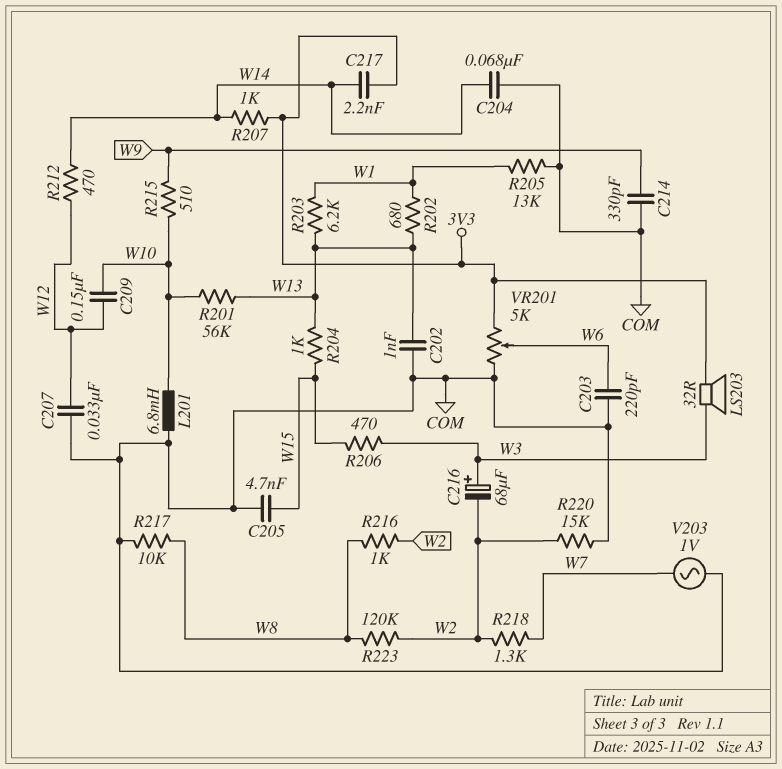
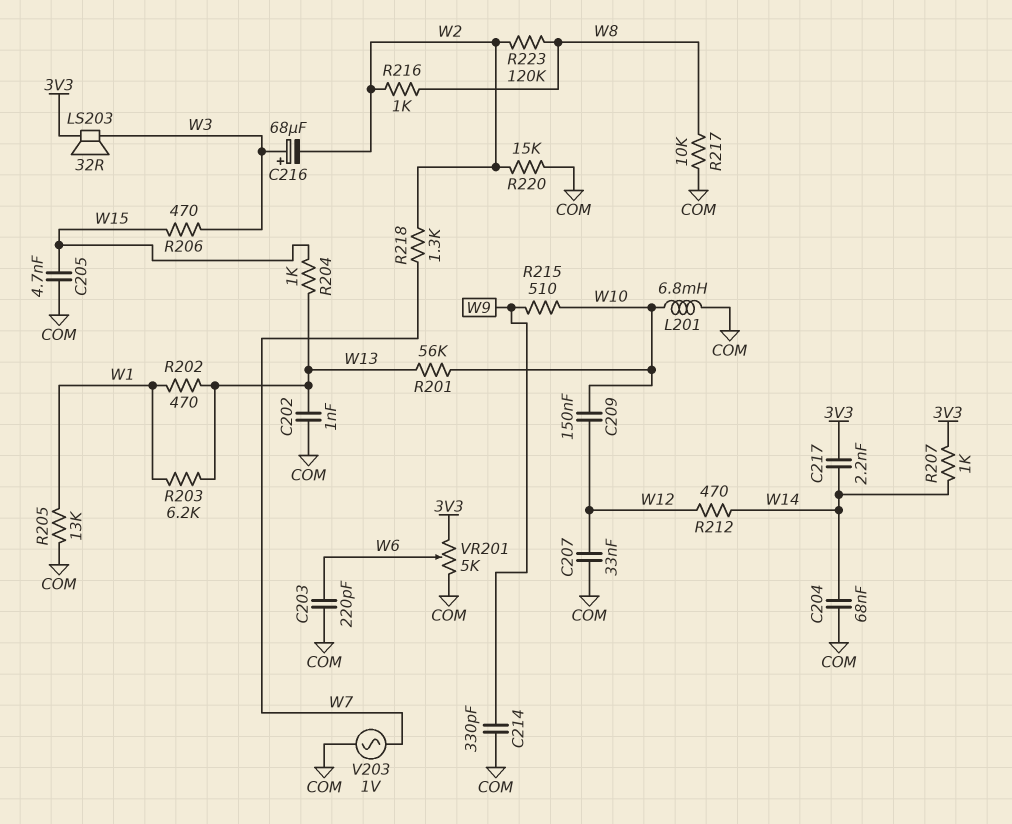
R202: 680 (W1, W13) -> 470 (W1, W13)

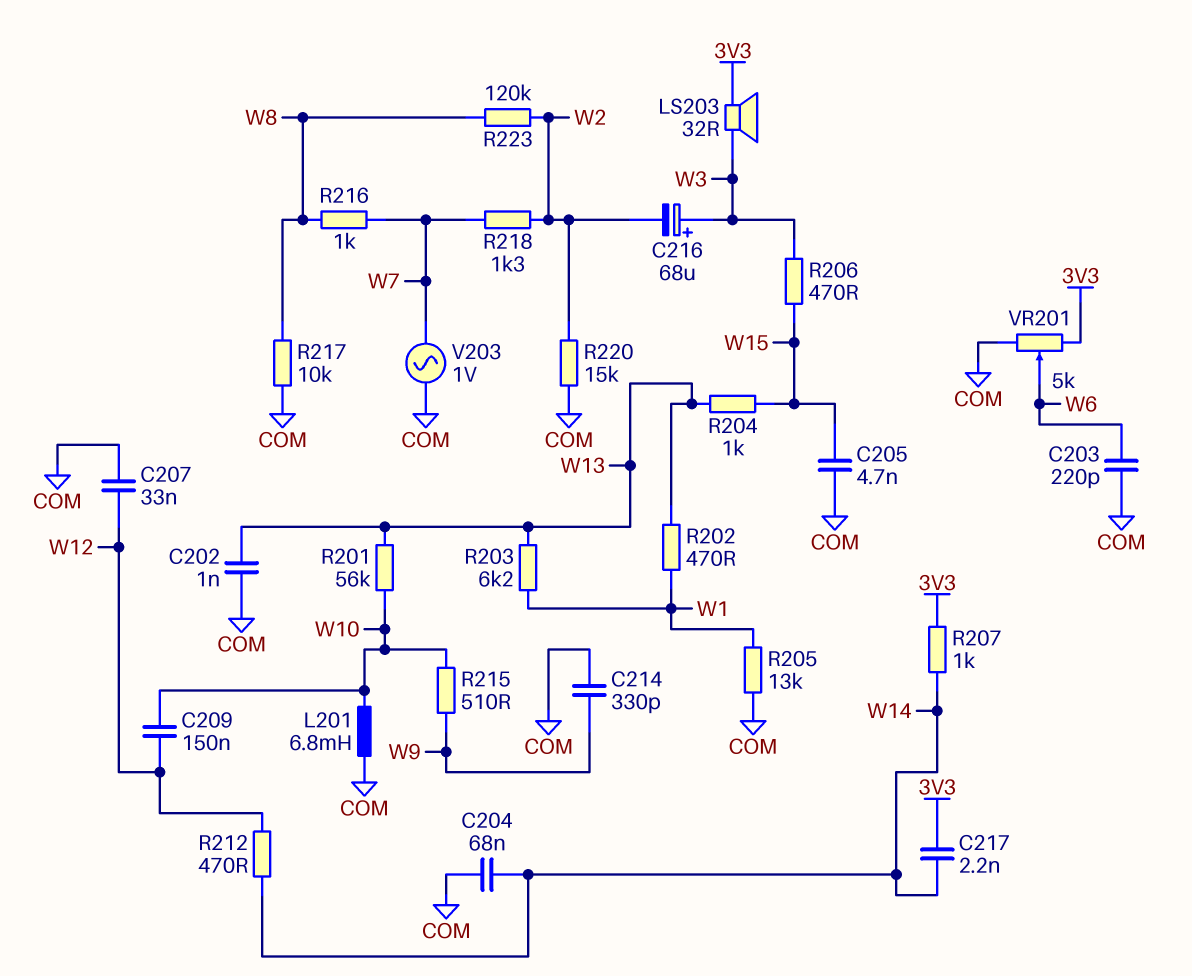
R216: 1k (W2, W8) -> 1k (W7, W8)

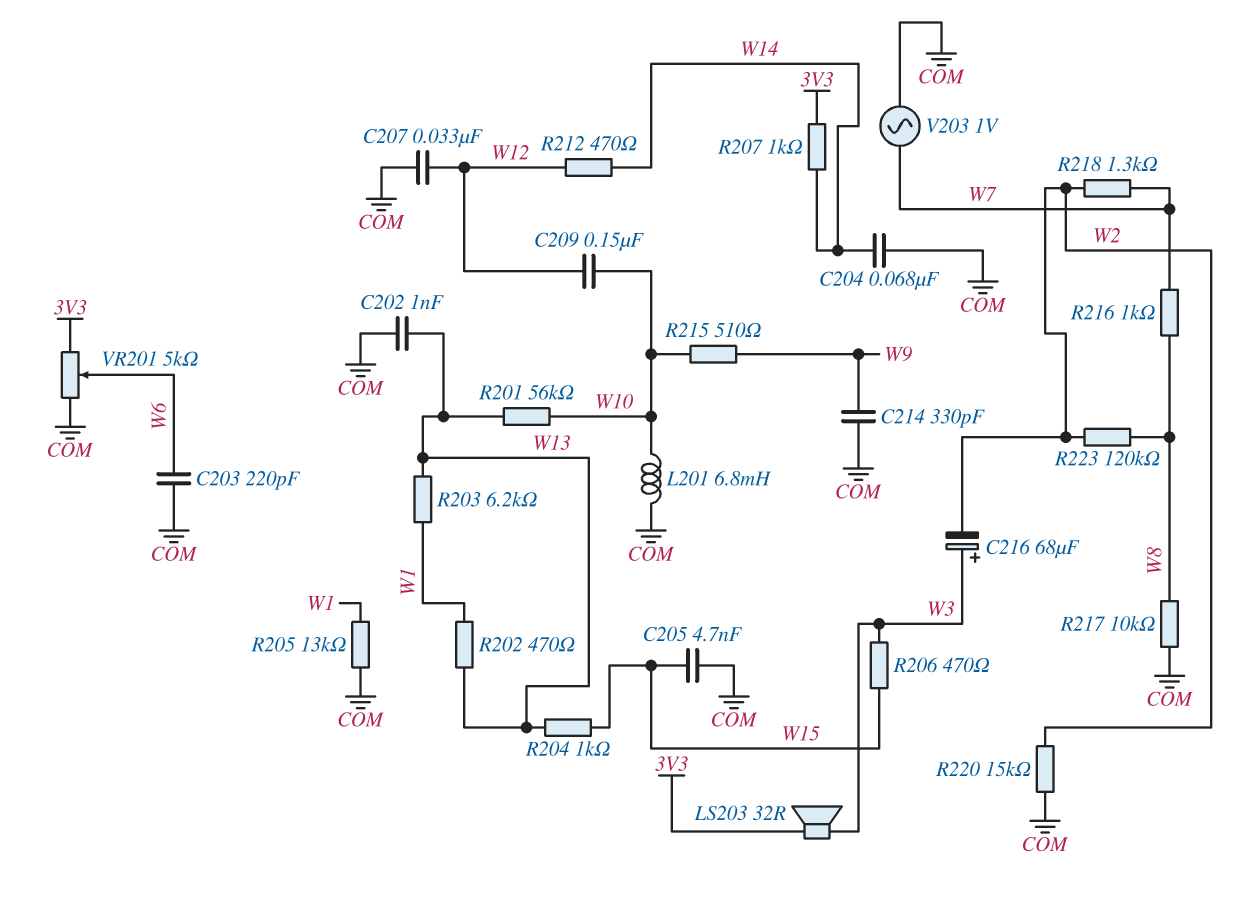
C217: 2.2nF (3V3, W14) -> none

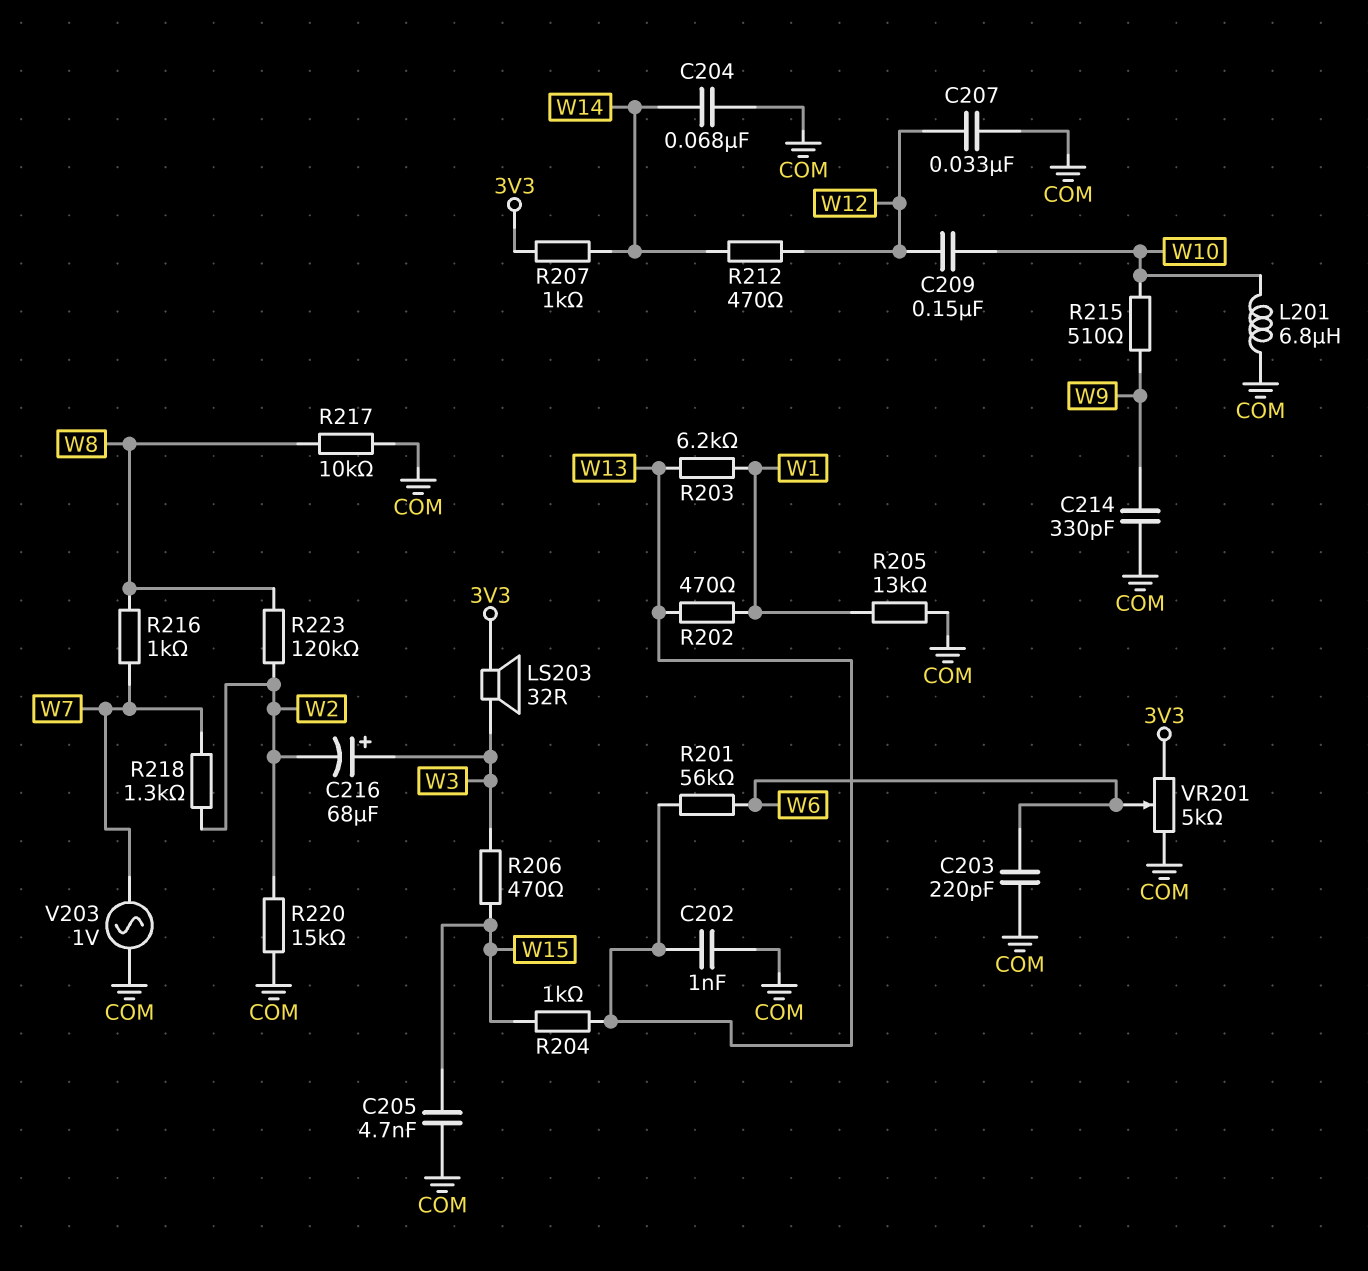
L201: 6.8mH (COM, W10) -> 6.8uH (COM, W10)
R201: 56k (W10, W13) -> 56k (W6, W13)

